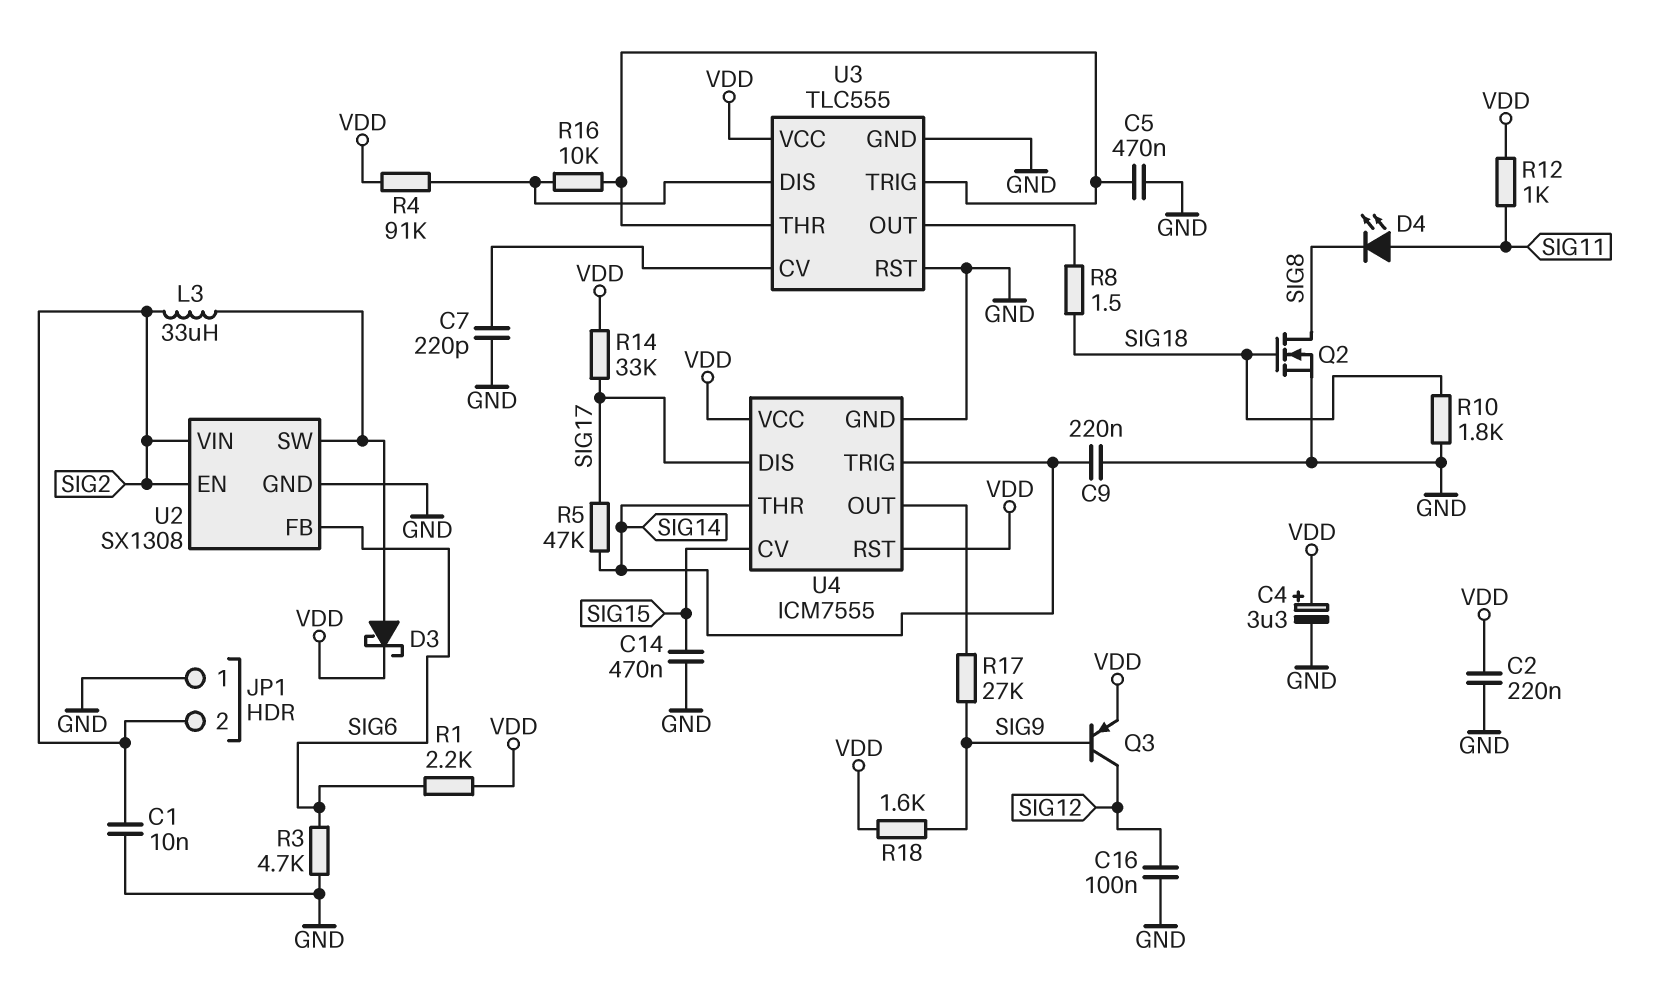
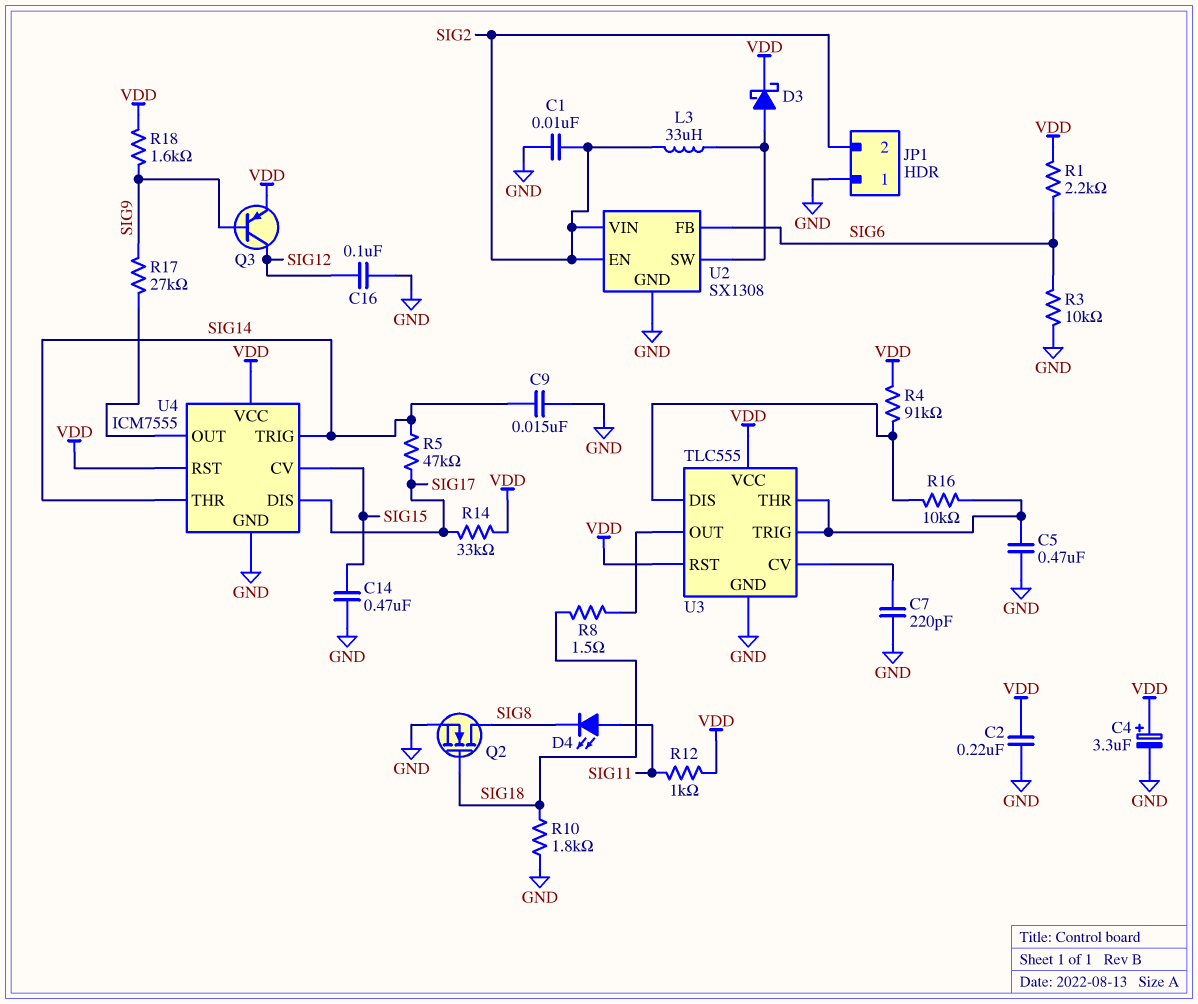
C9: 220nF (GND, SIG14) -> 15nF (GND, SIG14)
R3: 4.7k (GND, SIG6) -> 10k (GND, SIG6)
U3 pin RST: GND -> VDD

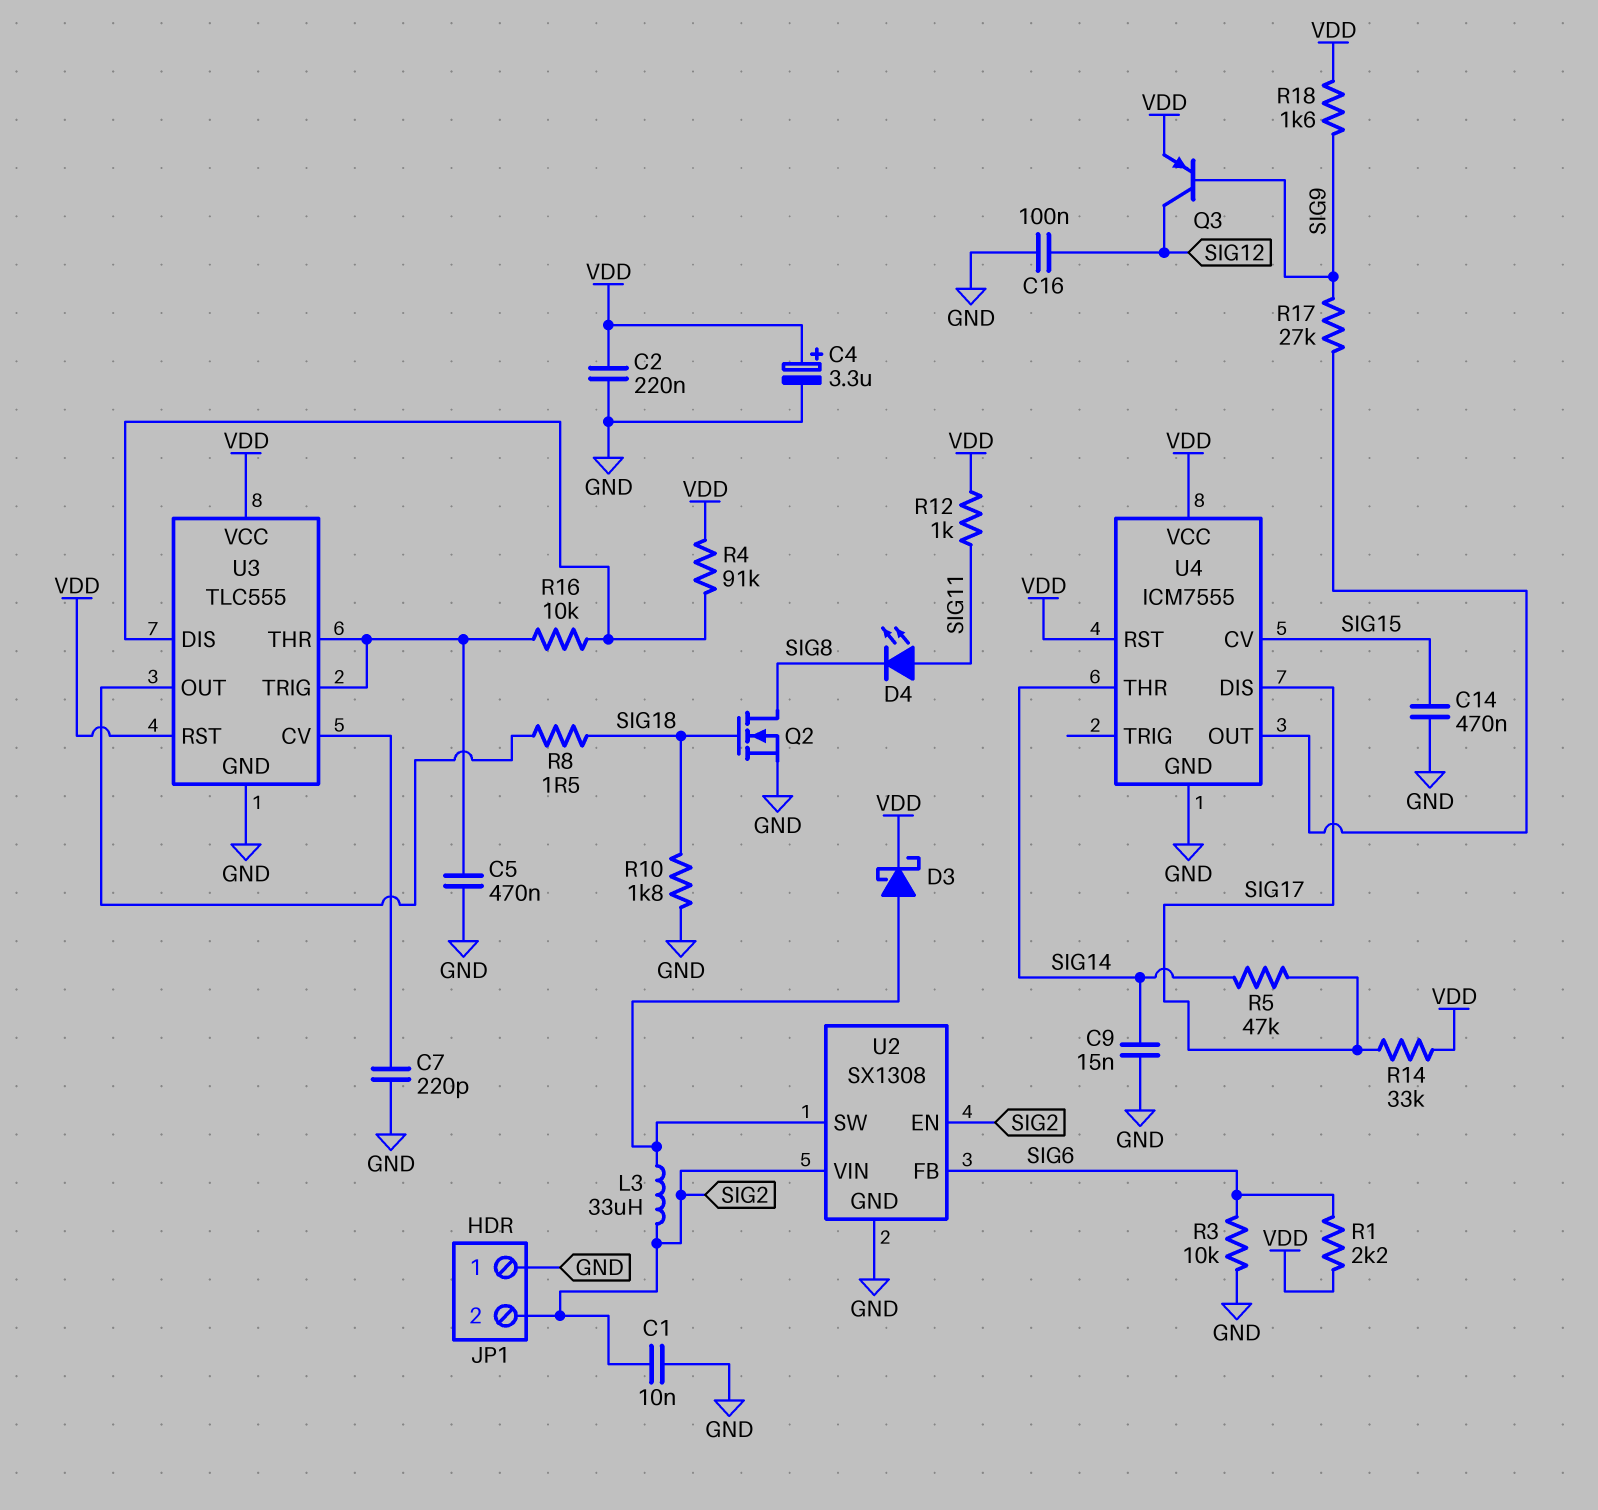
U4 pin TRIG: SIG14 -> none

